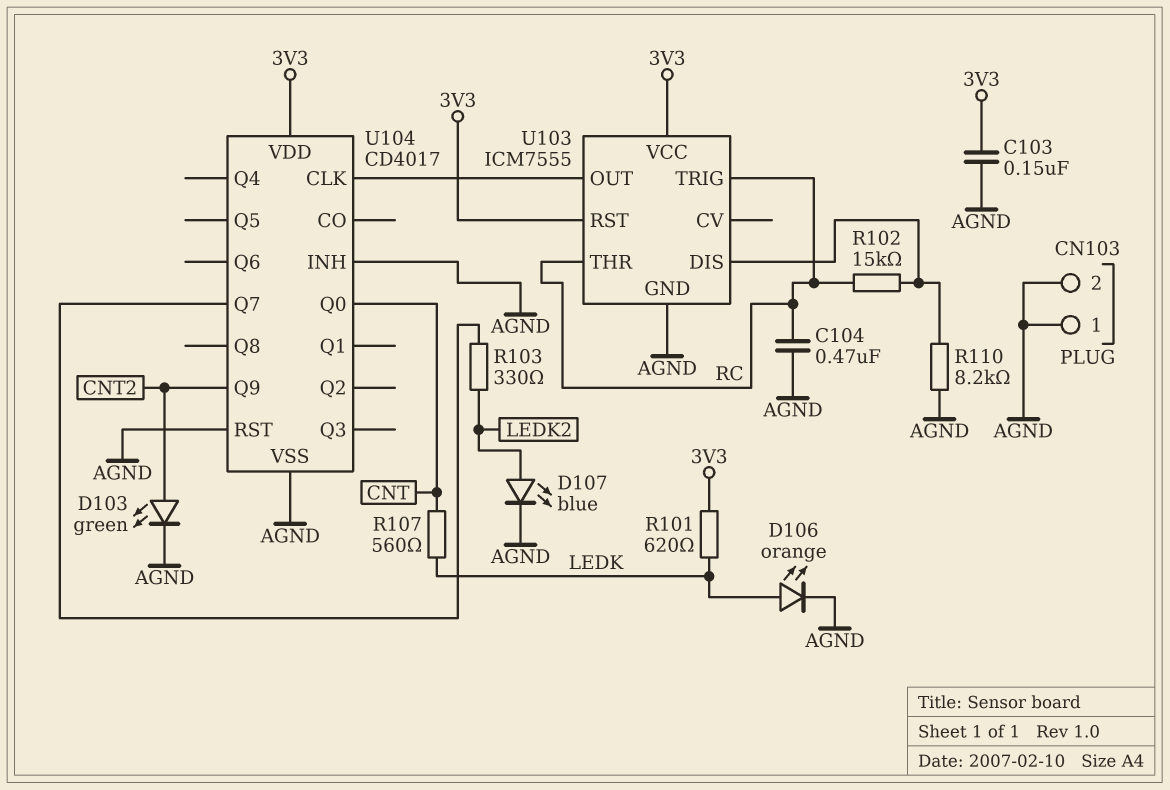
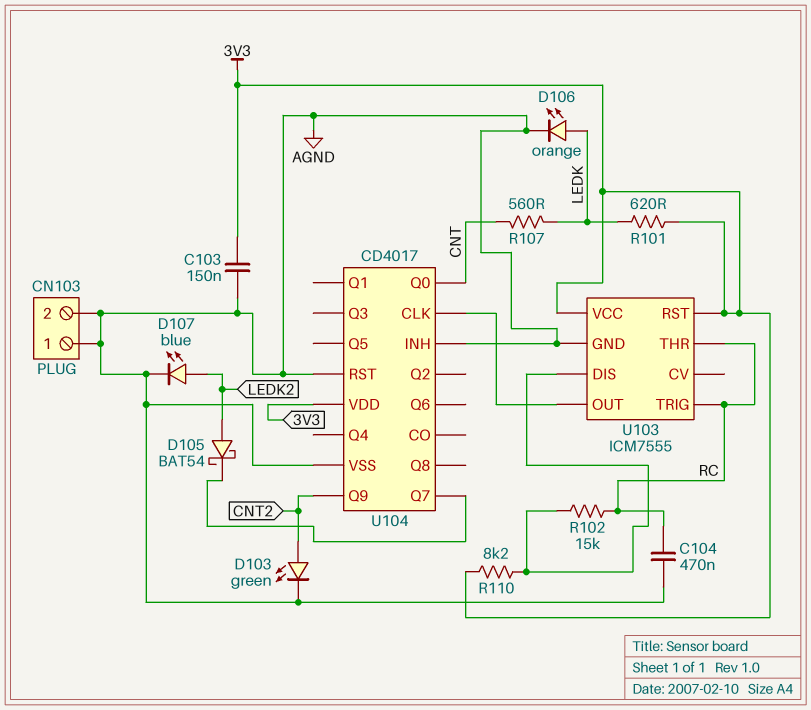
D105: none -> schottky BAT54 (A LEDK2, K U104/Q7)
R103: 330 (LEDK2, U104/Q7) -> none
R110: 8.2k (AGND, U103/DIS) -> 8.2k (3V3, U103/DIS)

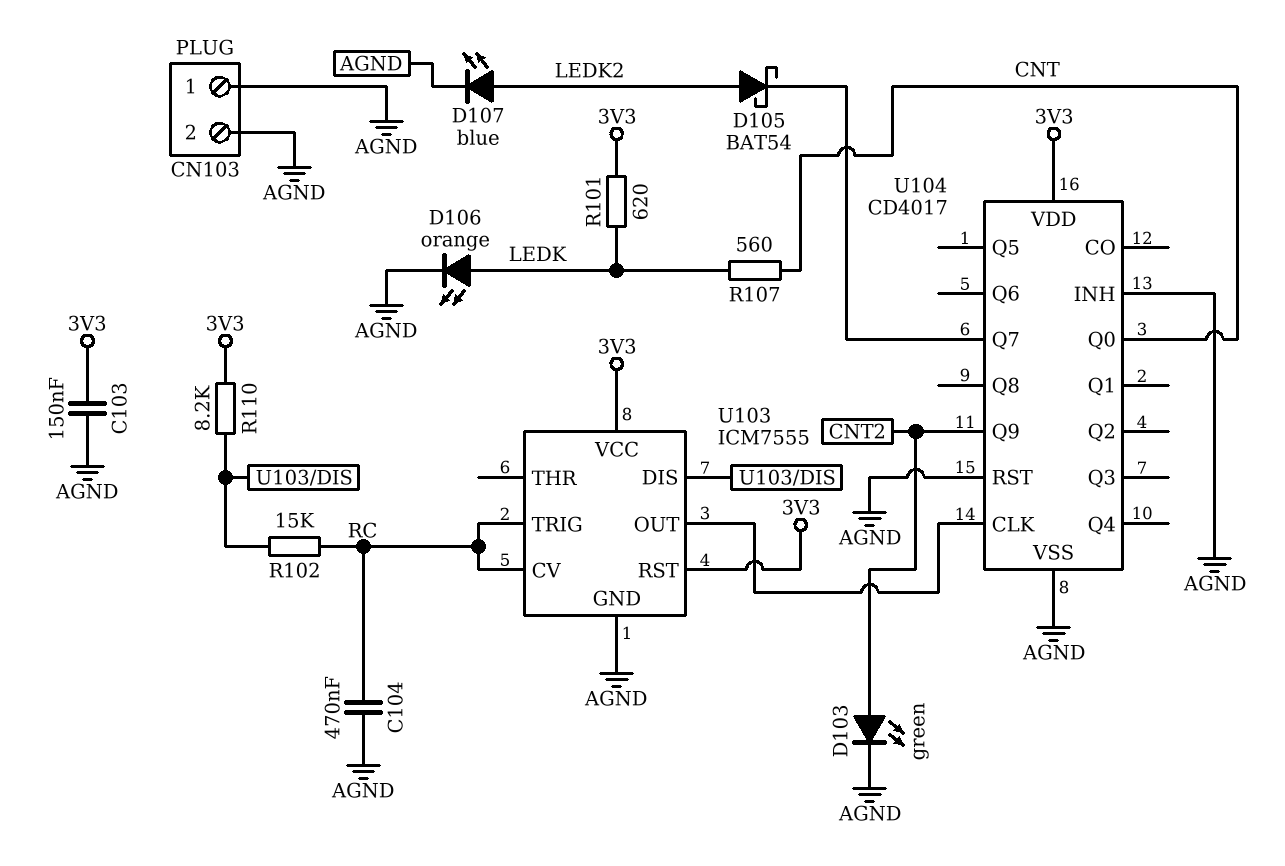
U103 pin CV: none -> RC
U103 pin THR: RC -> none

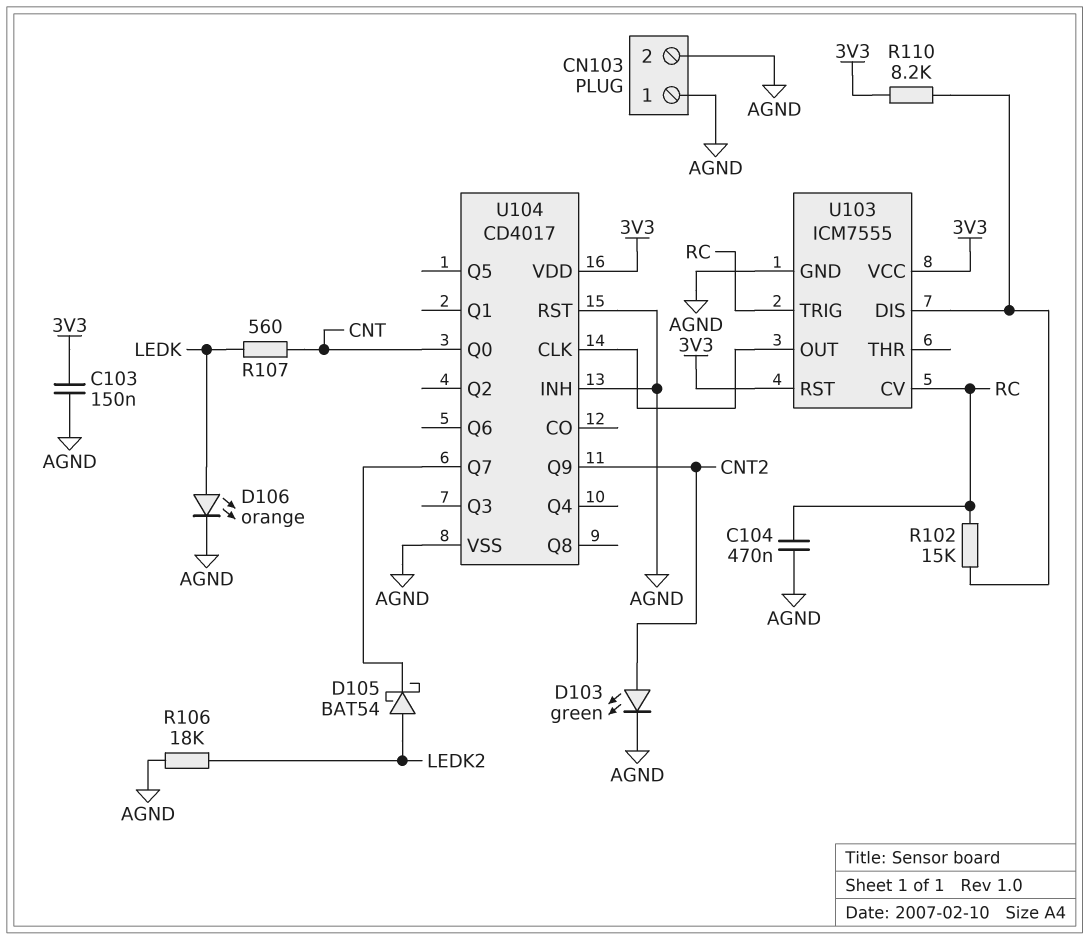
D107: LED blue (A LEDK2, K AGND) -> none
R101: 620 (3V3, LEDK) -> none
R106: none -> 18k (AGND, LEDK2)

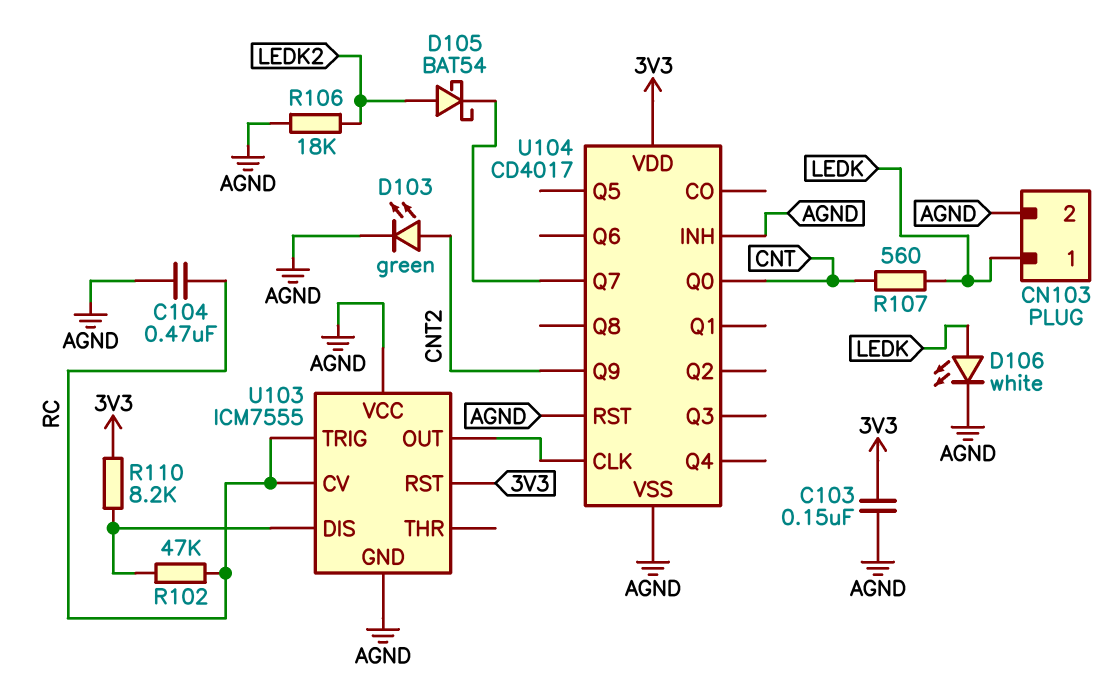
CN103 pin 1: AGND -> LEDK
D106: LED orange (A LEDK, K AGND) -> LED white (A LEDK, K AGND)
R102: 15k (RC, U103/DIS) -> 47k (RC, U103/DIS)
U103 pin VCC: 3V3 -> AGND

